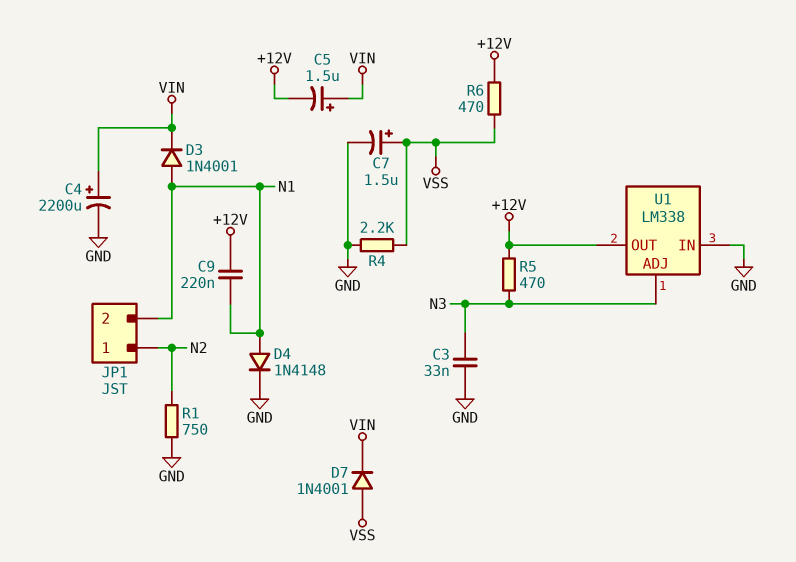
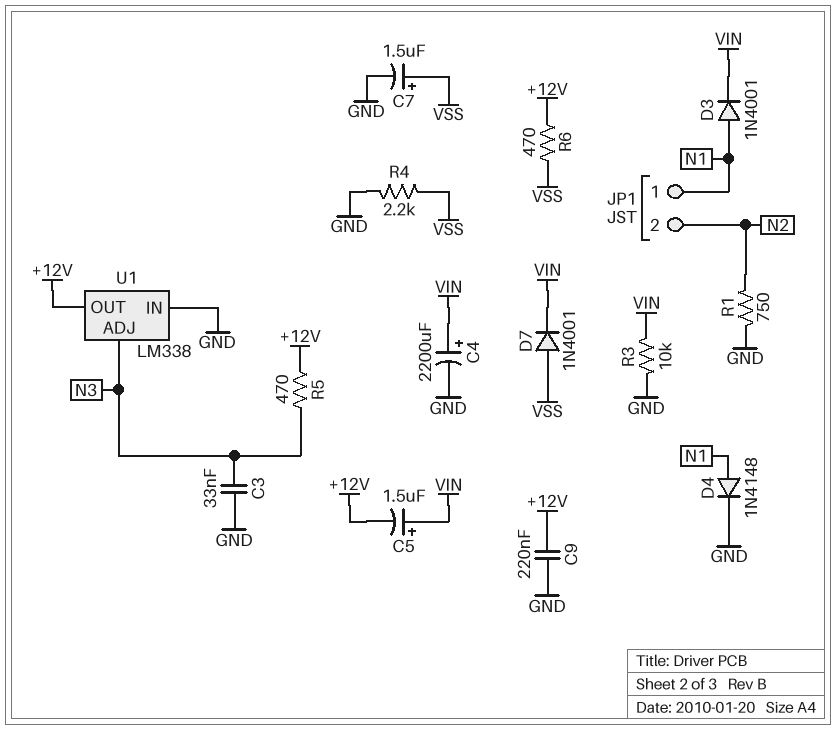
C9: 220nF (+12V, N1) -> 220nF (+12V, GND)
JP1 pin 1: N2 -> N1
JP1 pin 2: N1 -> N2
R3: none -> 10k (GND, VIN)

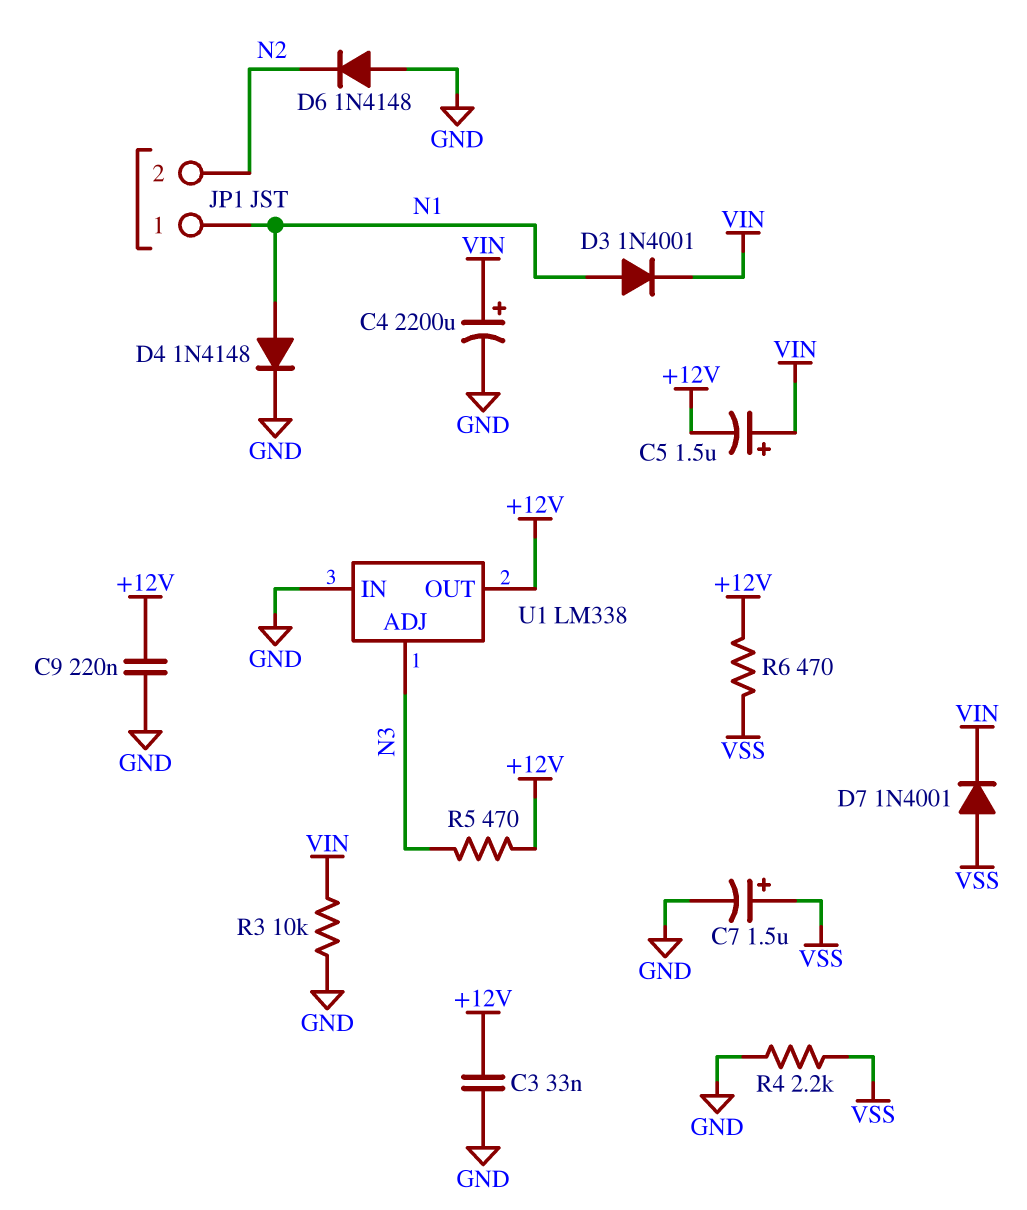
C3: 33nF (GND, N3) -> 33nF (+12V, GND)
D6: none -> diode 1N4148 (A GND, K N2)
R1: 750 (GND, N2) -> none

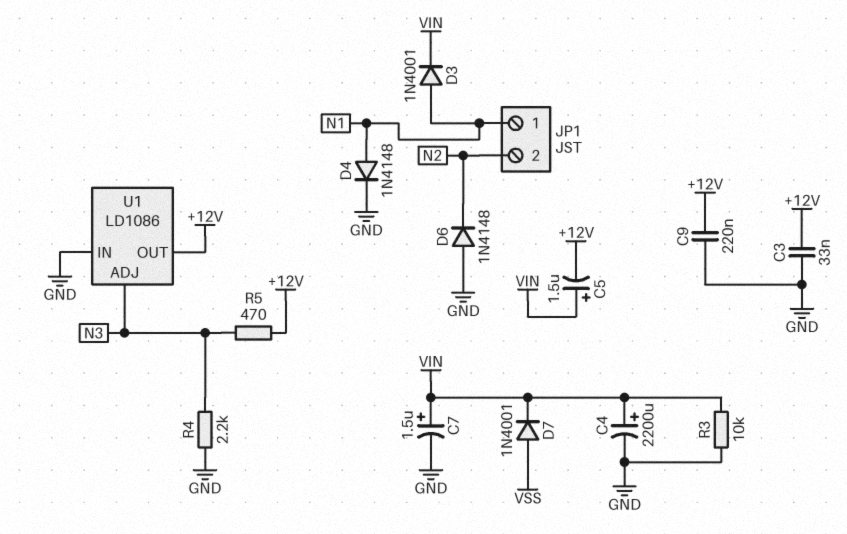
C7: 1.5uF (plus VSS, minus GND) -> 1.5uF (plus VIN, minus GND)
R4: 2.2k (GND, VSS) -> 2.2k (GND, N3)
R6: 470 (+12V, VSS) -> none
U1: LM338 -> LD1086

